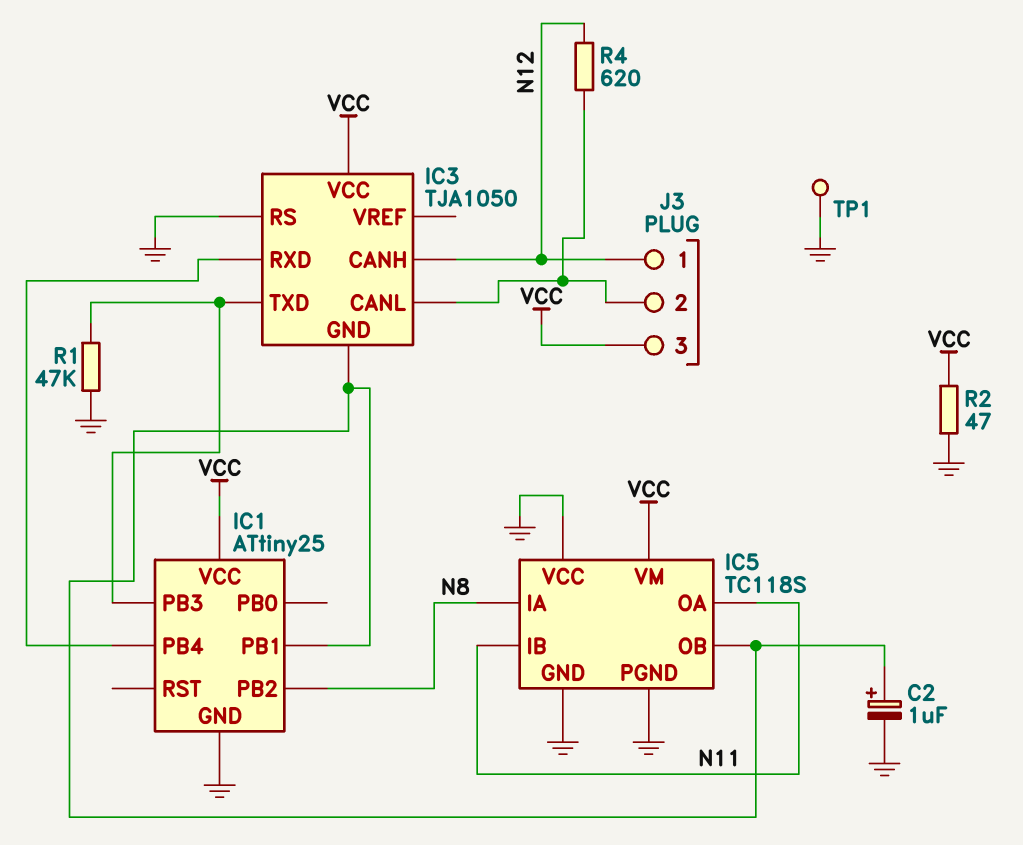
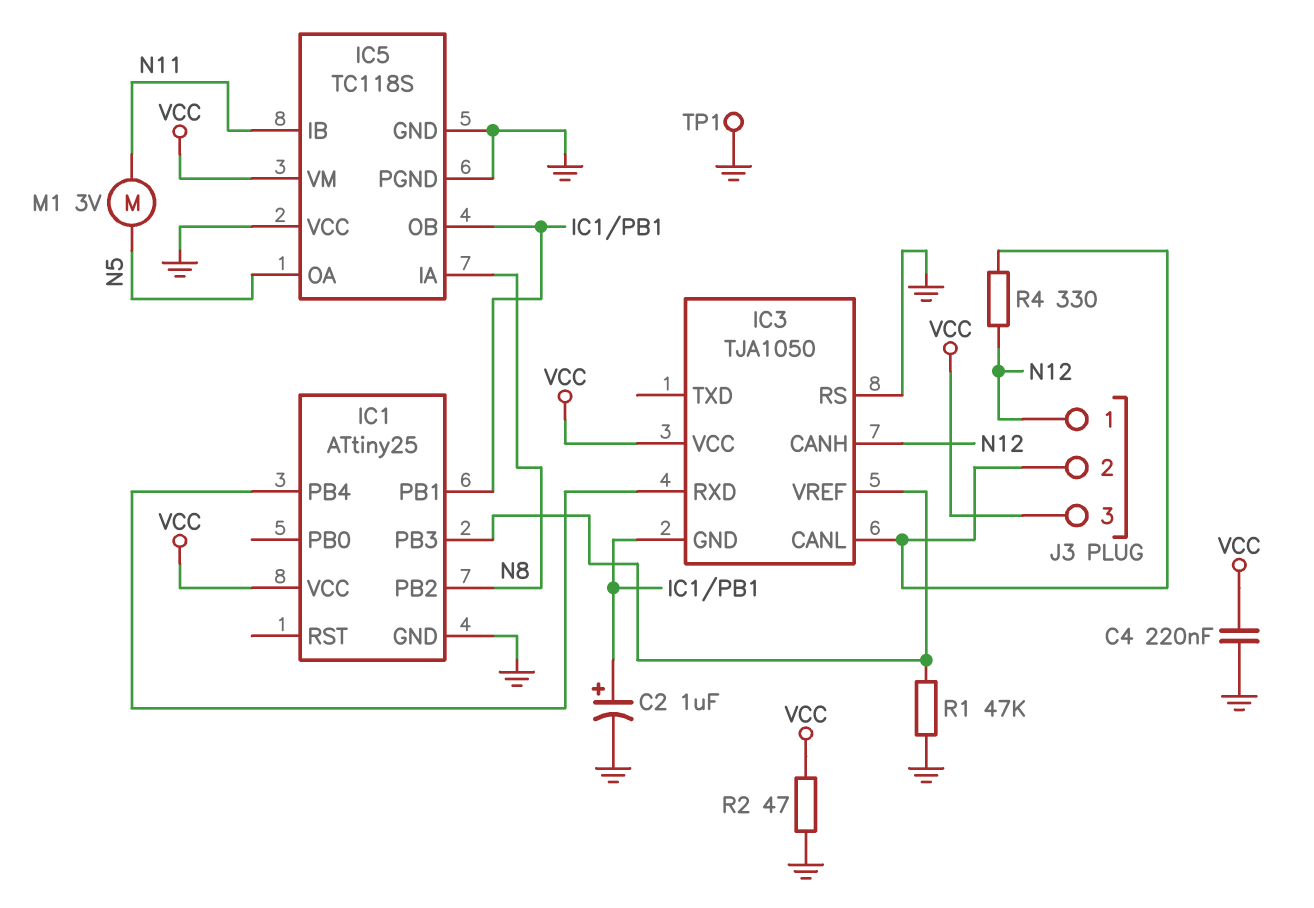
C4: none -> 220nF (GND, VCC)
IC3 pin TXD: IC1/PB3 -> none
IC3 pin VREF: none -> IC1/PB3
IC5 pin OA: N11 -> N5
M1: none -> motor 3V (N5, N11)
R4: 620 (IC3/CANL, N12) -> 330 (IC3/CANL, N12)

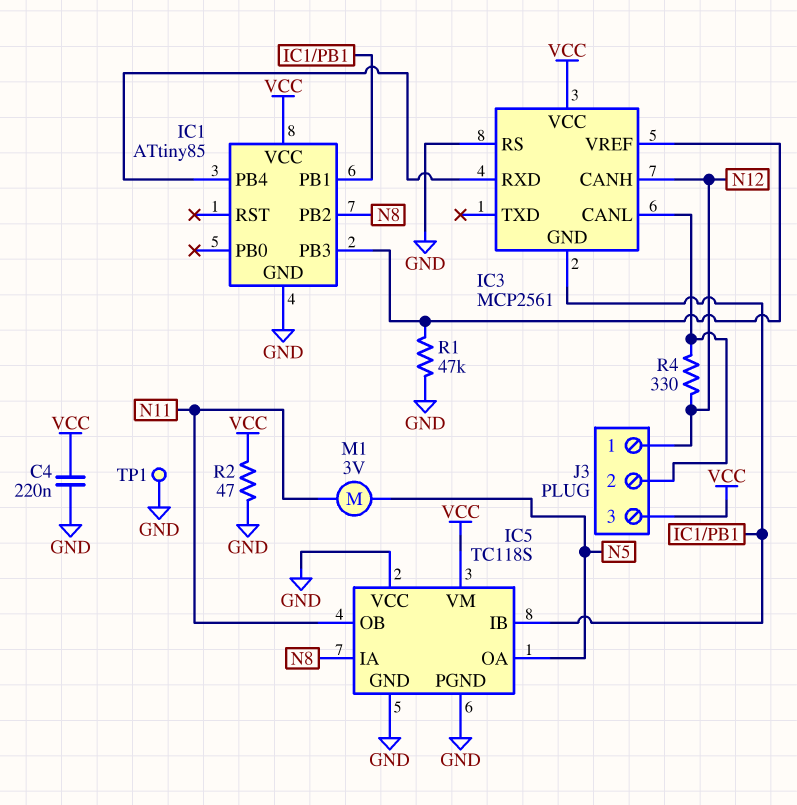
C2: 1uF (plus IC1/PB1, minus GND) -> none
IC1: ATtiny25 -> ATtiny85
IC3: TJA1050 -> MCP2561
IC5 pin IB: N11 -> IC1/PB1
IC5 pin OB: IC1/PB1 -> N11

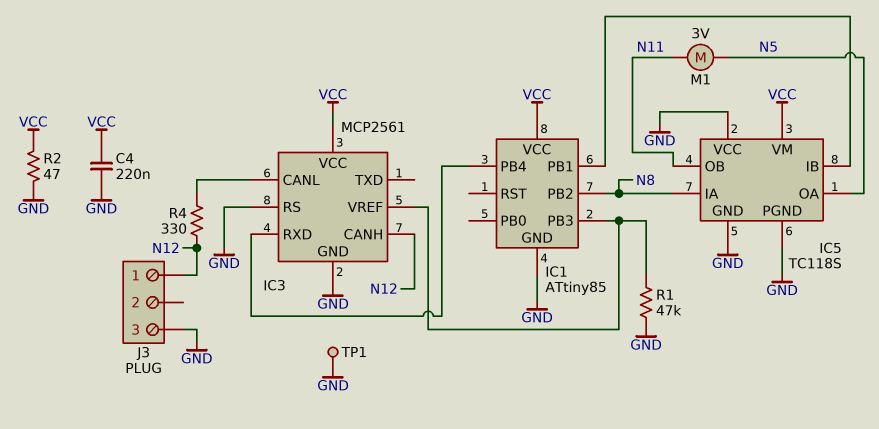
IC3 pin GND: IC1/PB1 -> GND
J3 pin 2: IC3/CANL -> none
J3 pin 3: VCC -> GND

